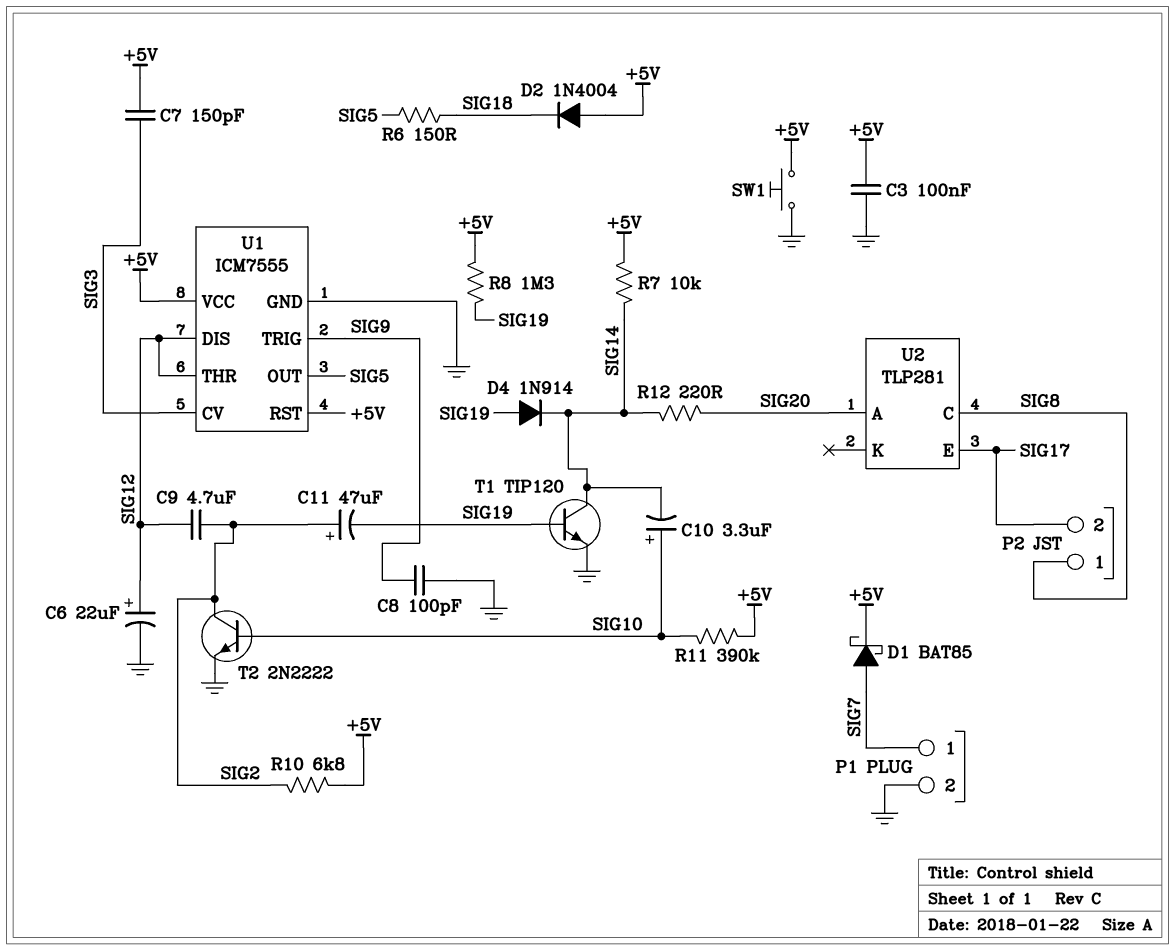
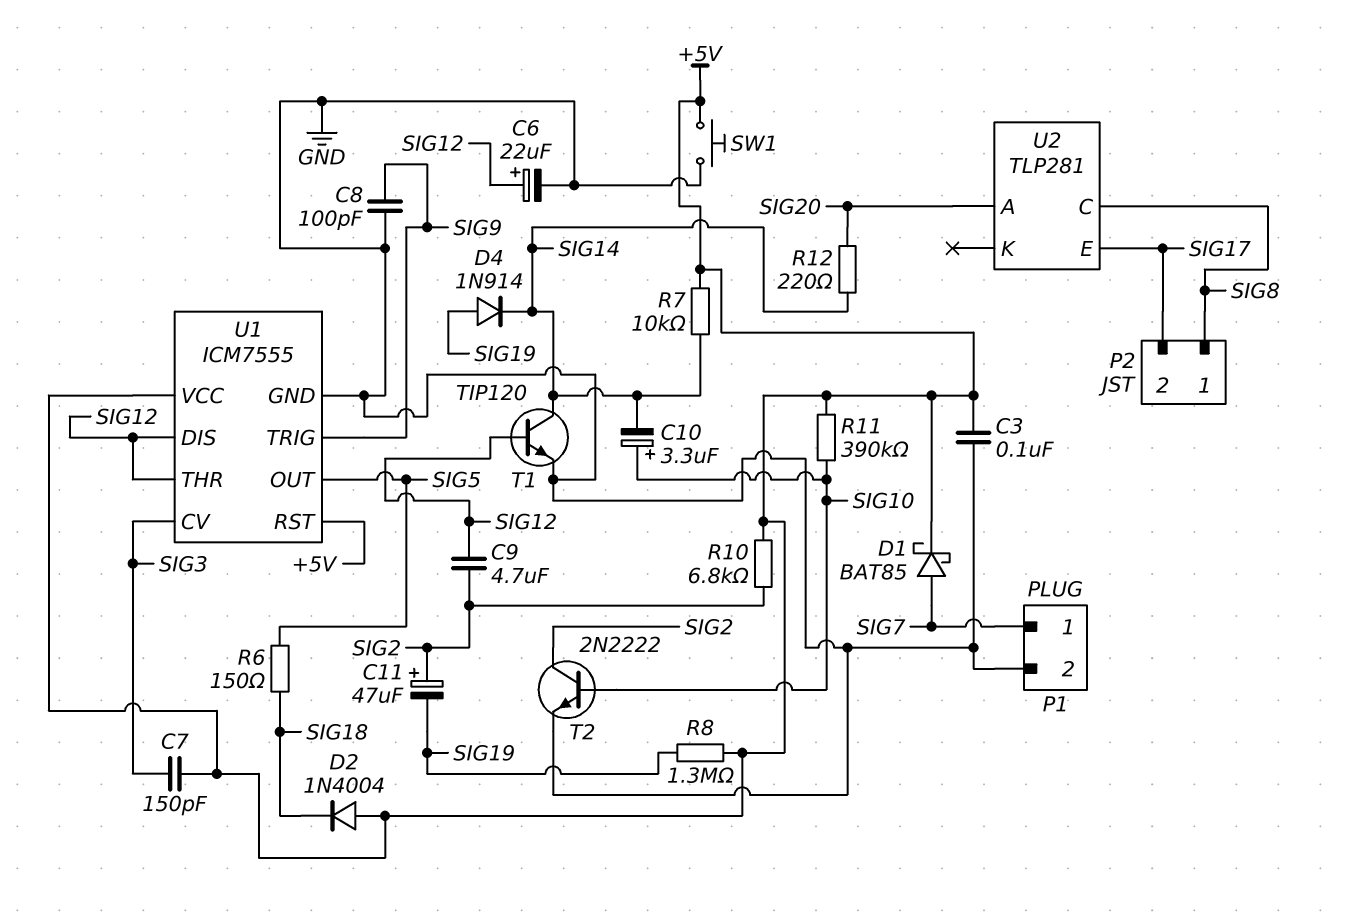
T1: NPN TIP120 (B SIG19, C SIG14, E GND) -> NPN TIP120 (B SIG12, C SIG14, E GND)

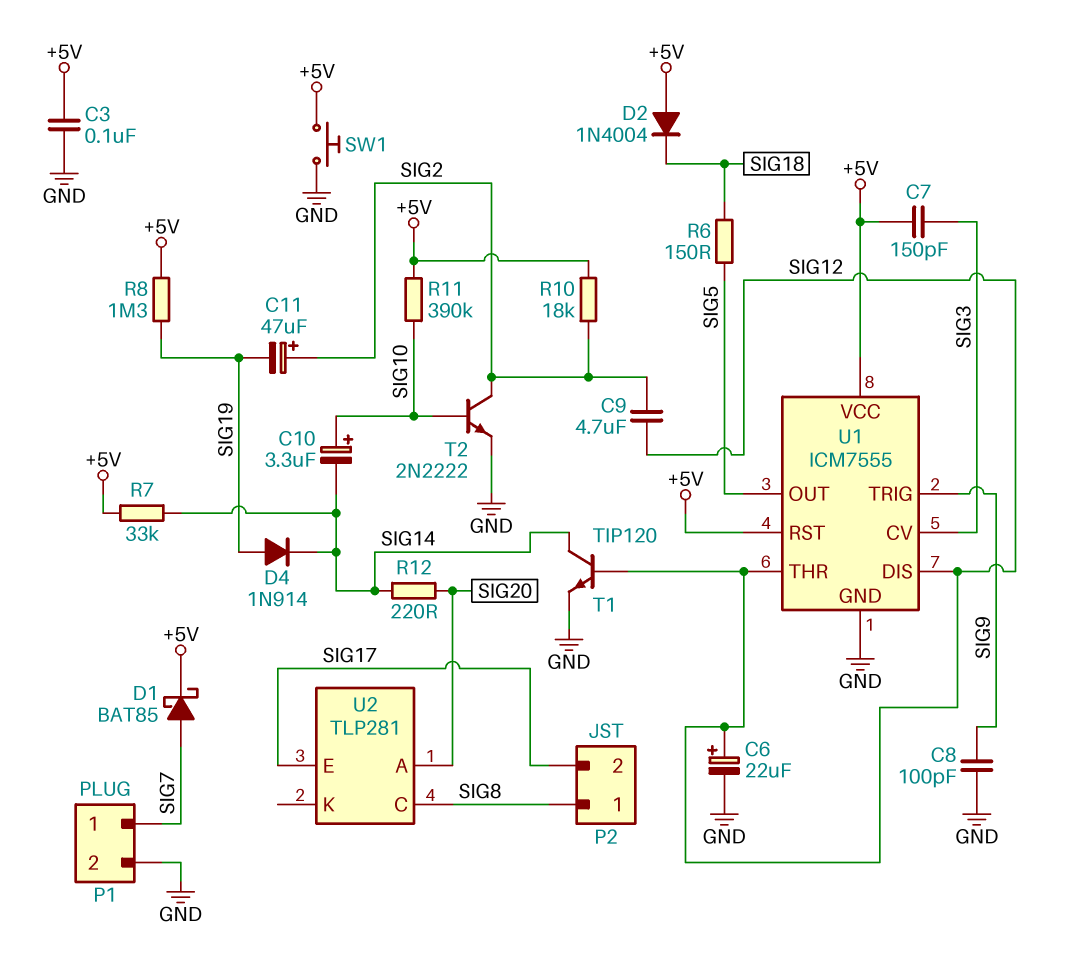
R7: 10k (+5V, SIG14) -> 33k (+5V, SIG14)
R10: 6.8k (+5V, SIG2) -> 18k (+5V, SIG2)

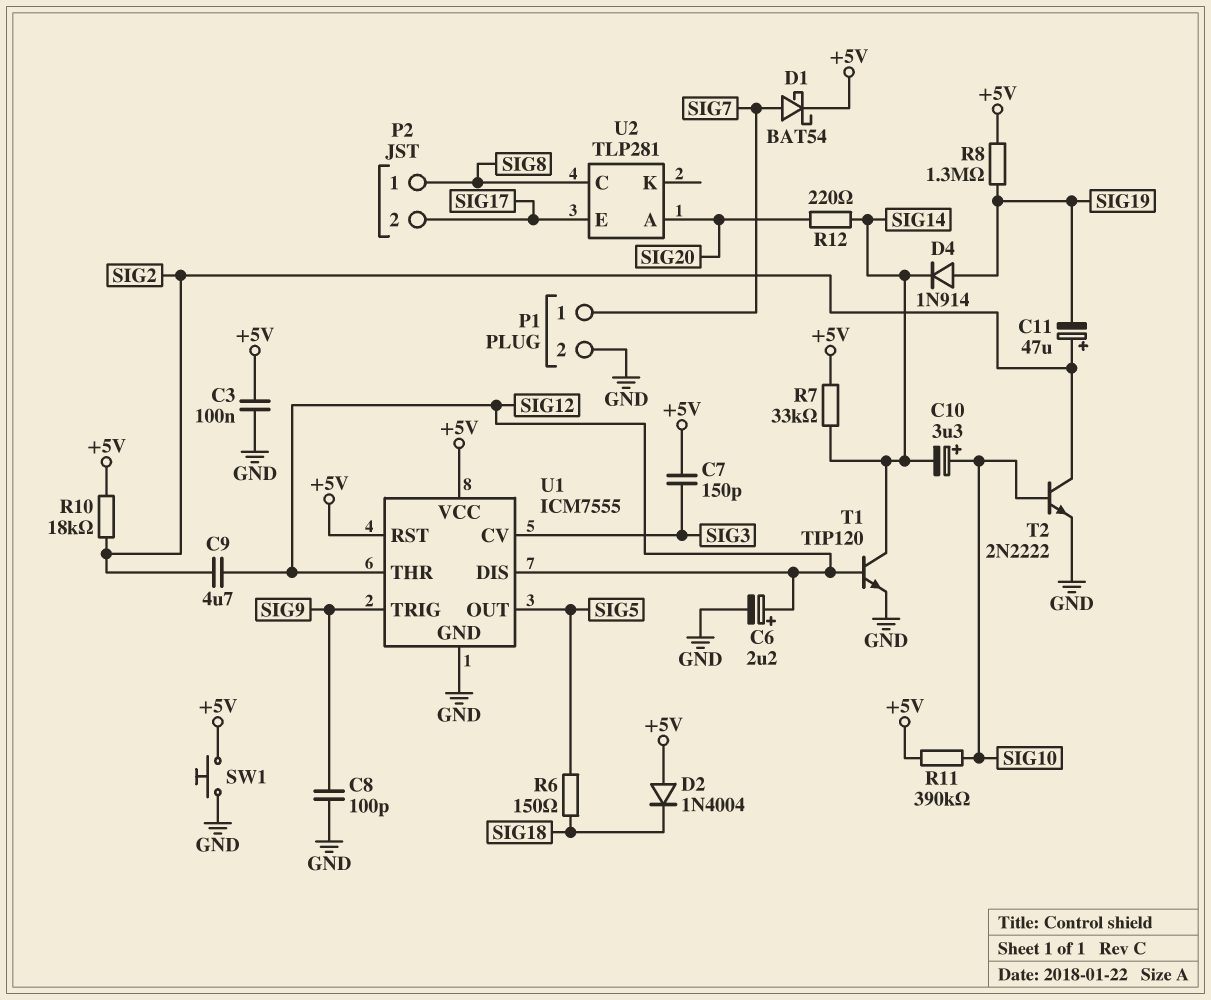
C6: 22uF (plus SIG12, minus GND) -> 2.2uF (plus SIG12, minus GND)
D1: schottky BAT85 (A SIG7, K +5V) -> schottky BAT54 (A SIG7, K +5V)

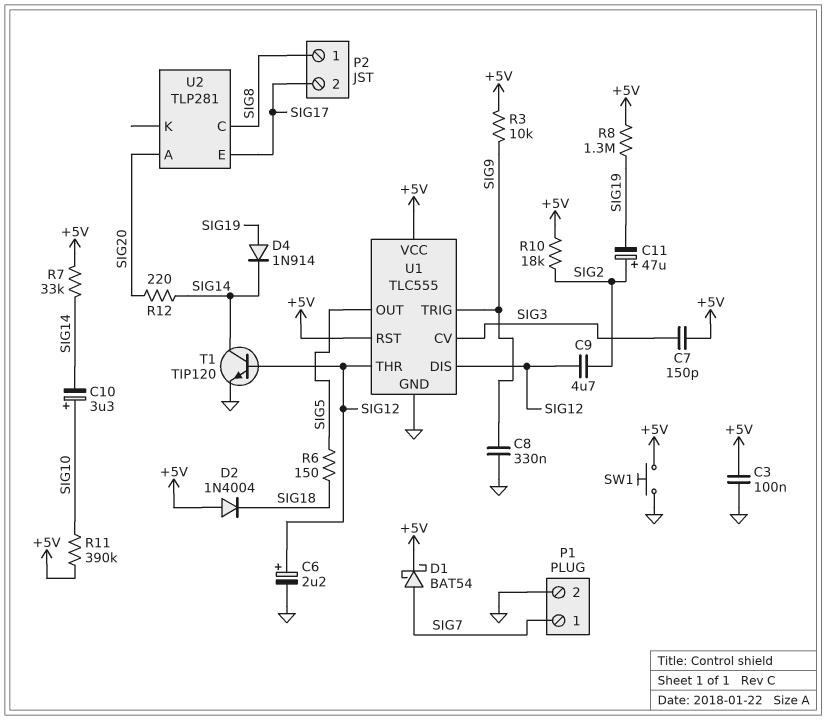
C8: 100pF (GND, SIG9) -> 330nF (GND, SIG9)
R3: none -> 10k (+5V, SIG9)
T2: NPN 2N2222 (B SIG10, C SIG2, E GND) -> none
U1: ICM7555 -> TLC555

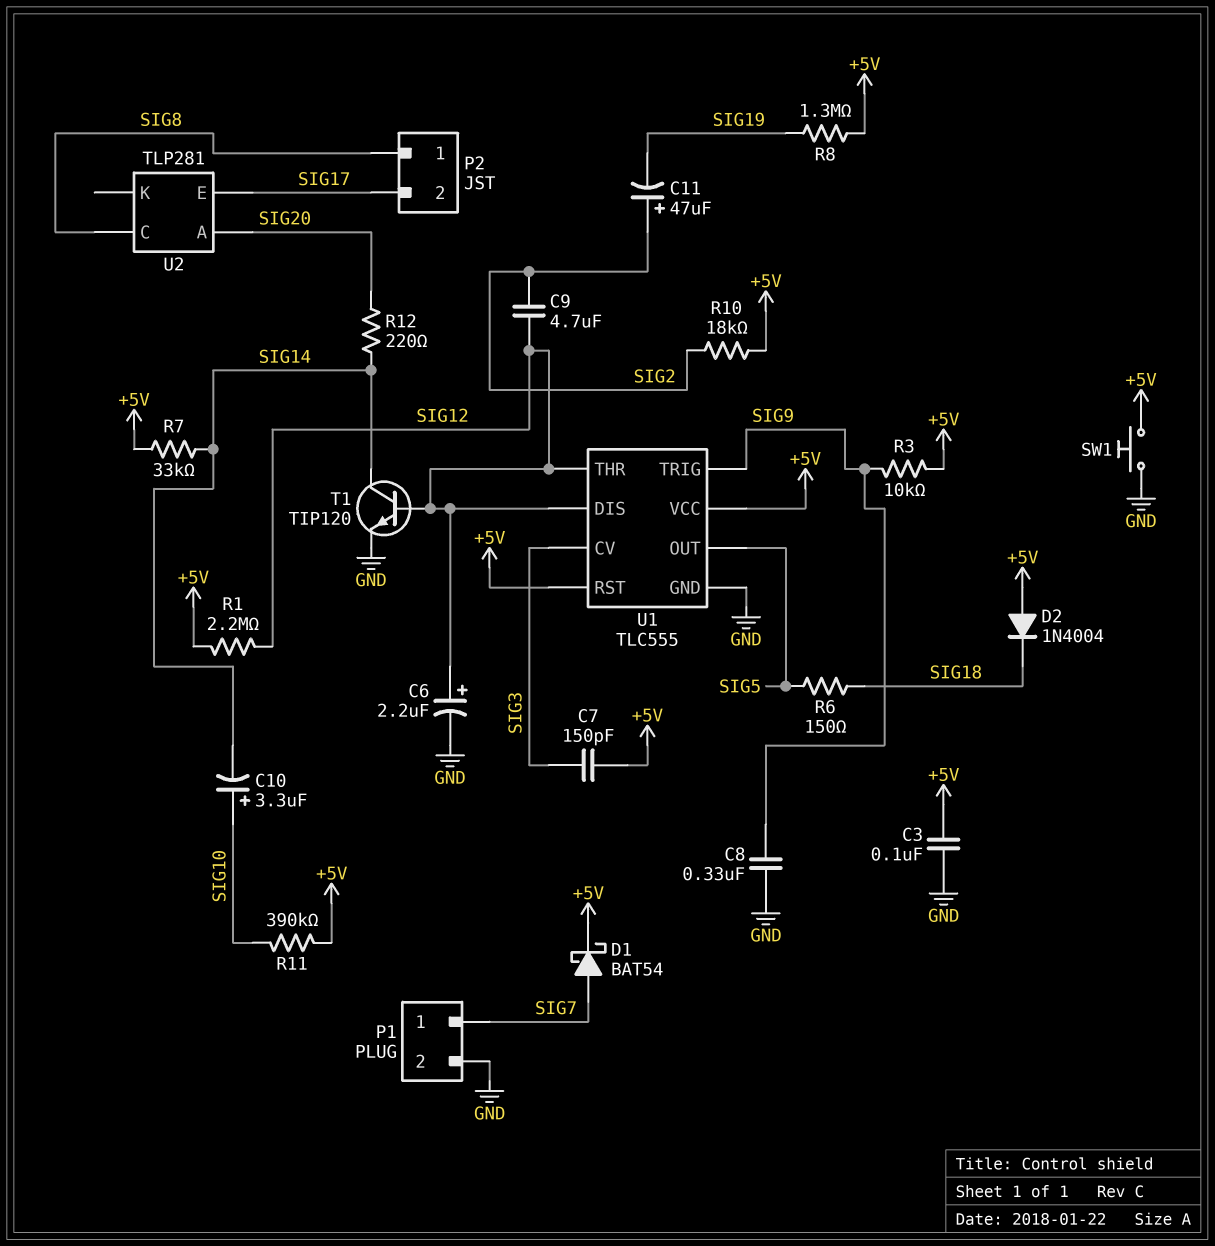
D4: diode 1N914 (A SIG19, K SIG14) -> none
R1: none -> 2.2M (+5V, SIG12)

